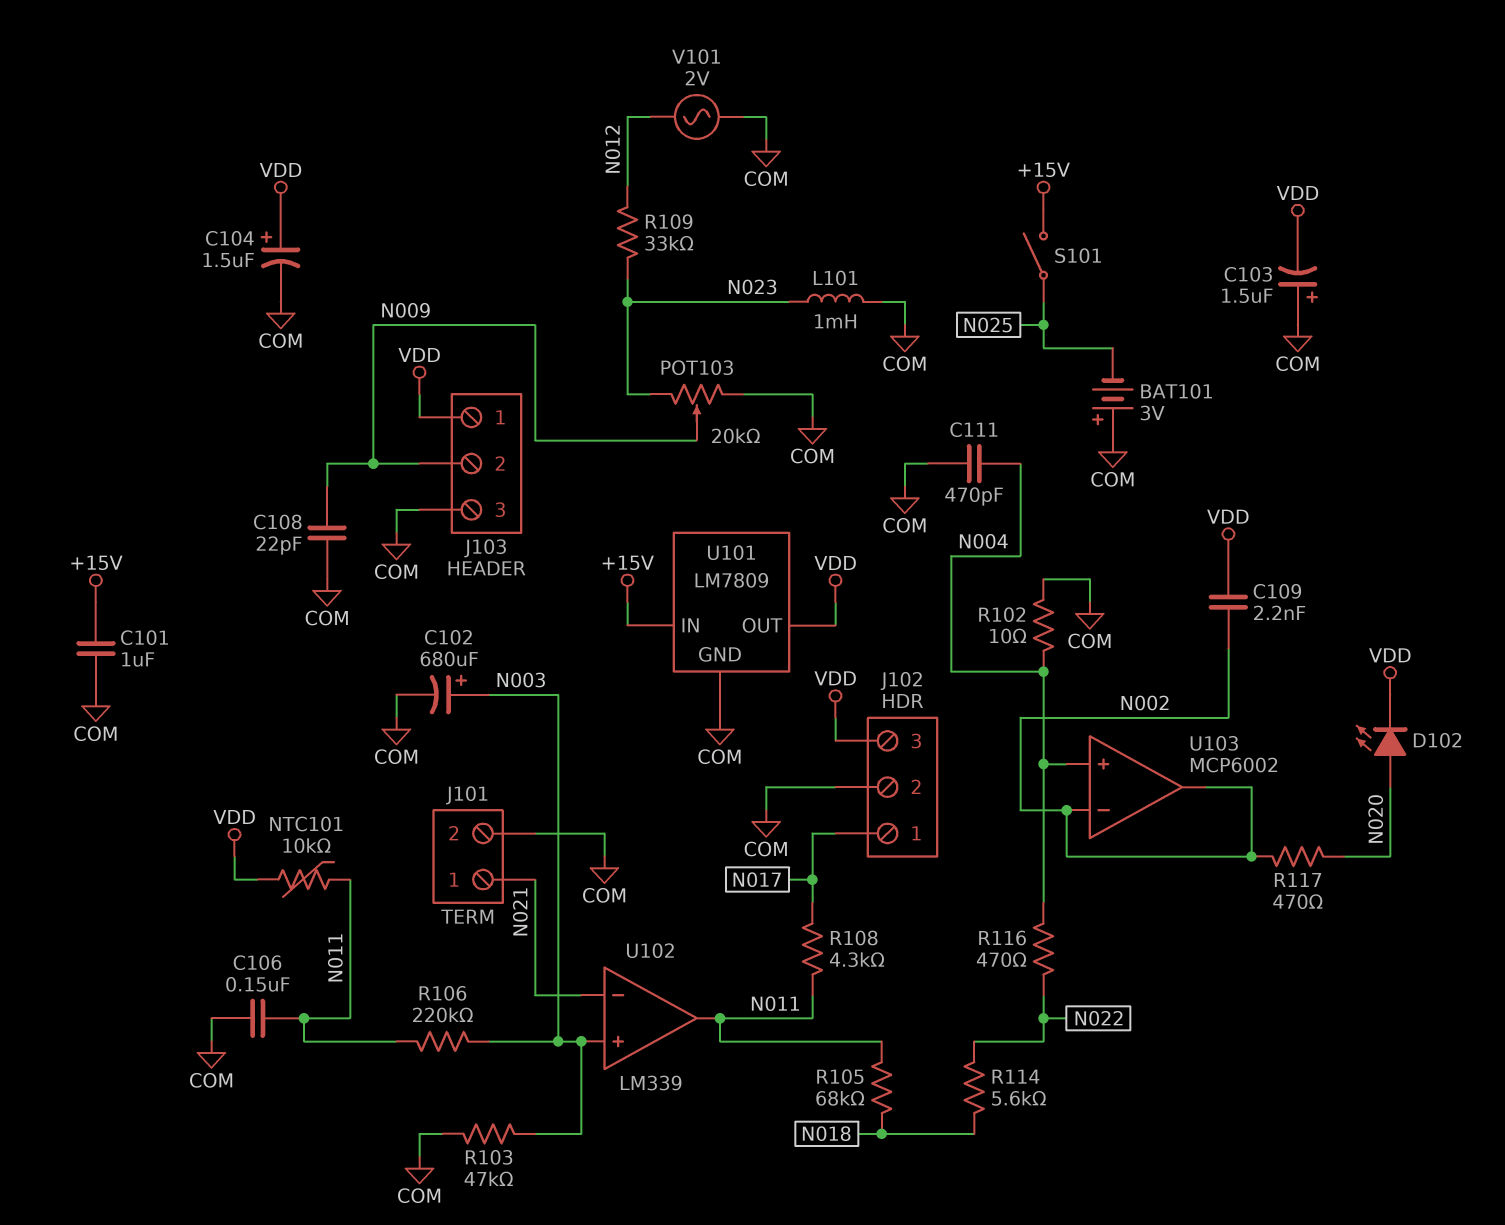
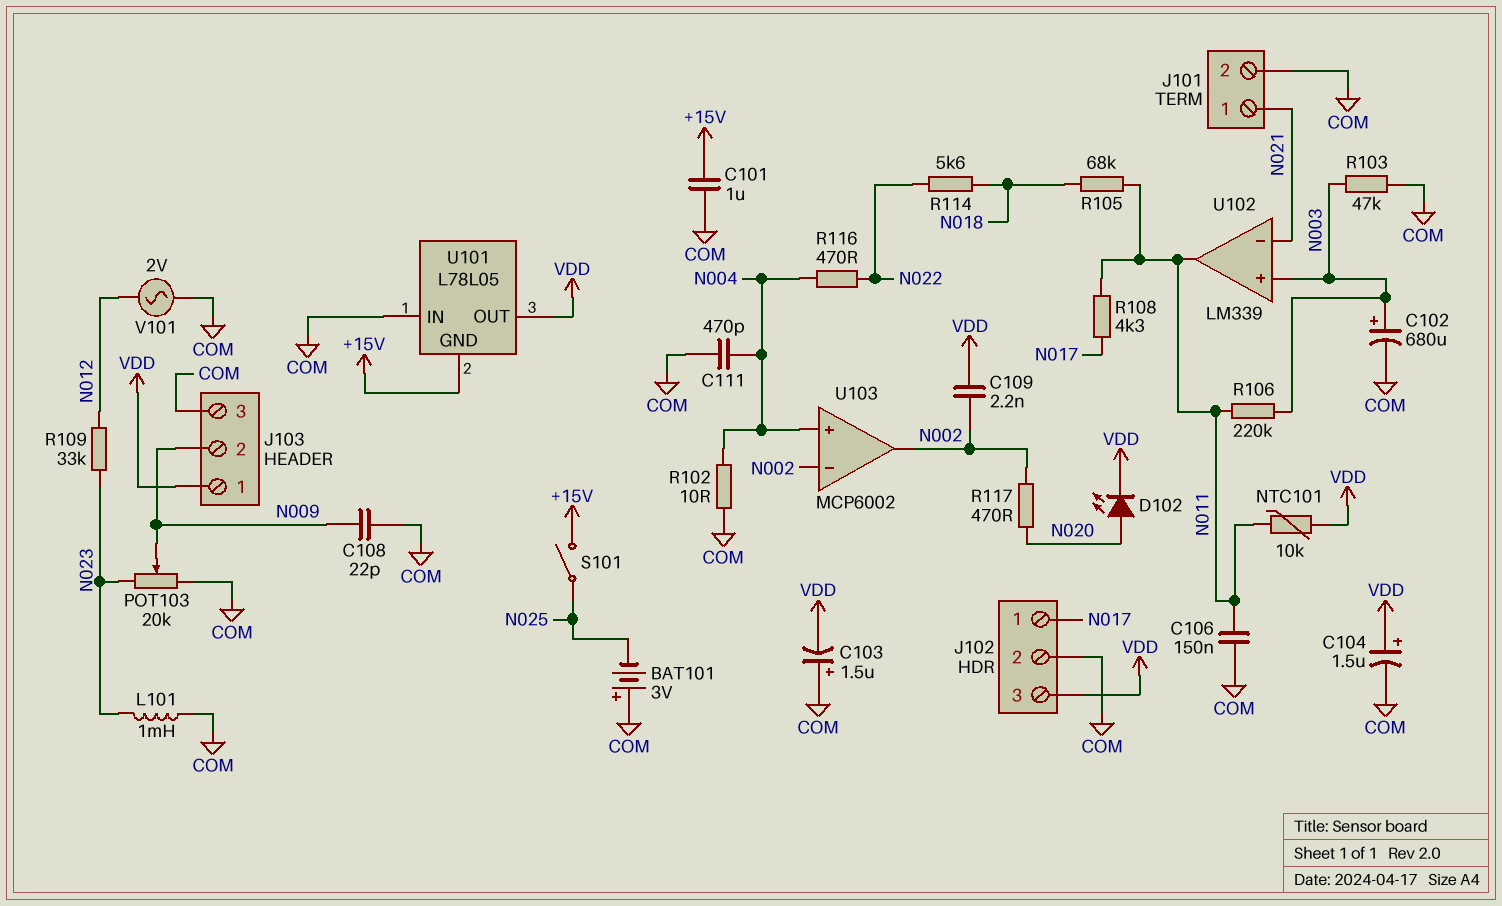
U101: LM7809 -> L78L05
U101 pin GND: COM -> +15V
U101 pin IN: +15V -> COM

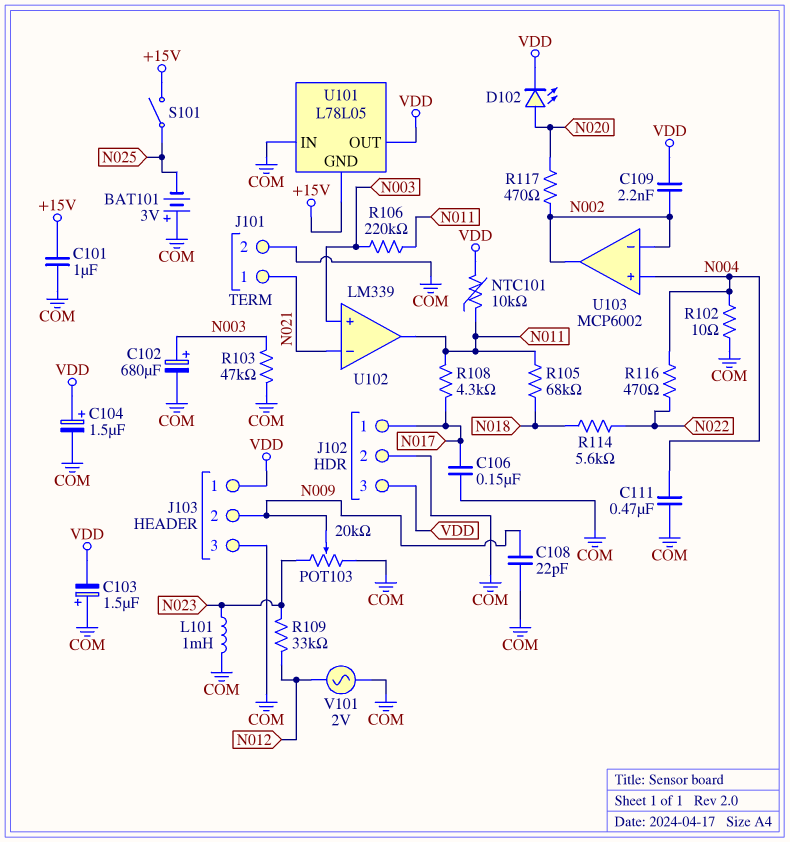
C106: 150nF (COM, N011) -> 150nF (COM, N017)
C111: 470pF (COM, N004) -> 470nF (COM, N004)

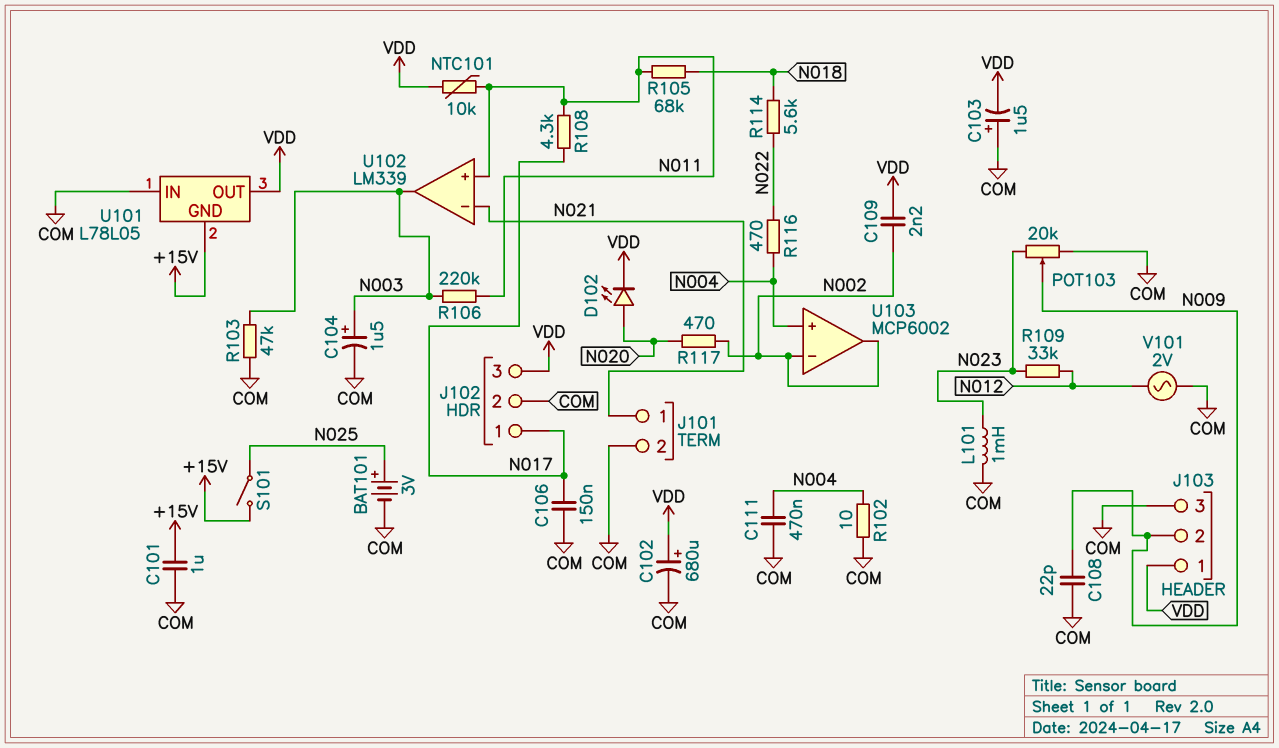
BAT101: 3V (plus COM, minus N025) -> 3V (plus N025, minus COM)
C102: 680uF (plus N003, minus COM) -> 680uF (plus VDD, minus COM)
C104: 1.5uF (plus VDD, minus COM) -> 1.5uF (plus N003, minus COM)
U102 pin in+: N003 -> N011
U102 pin out: N011 -> N003

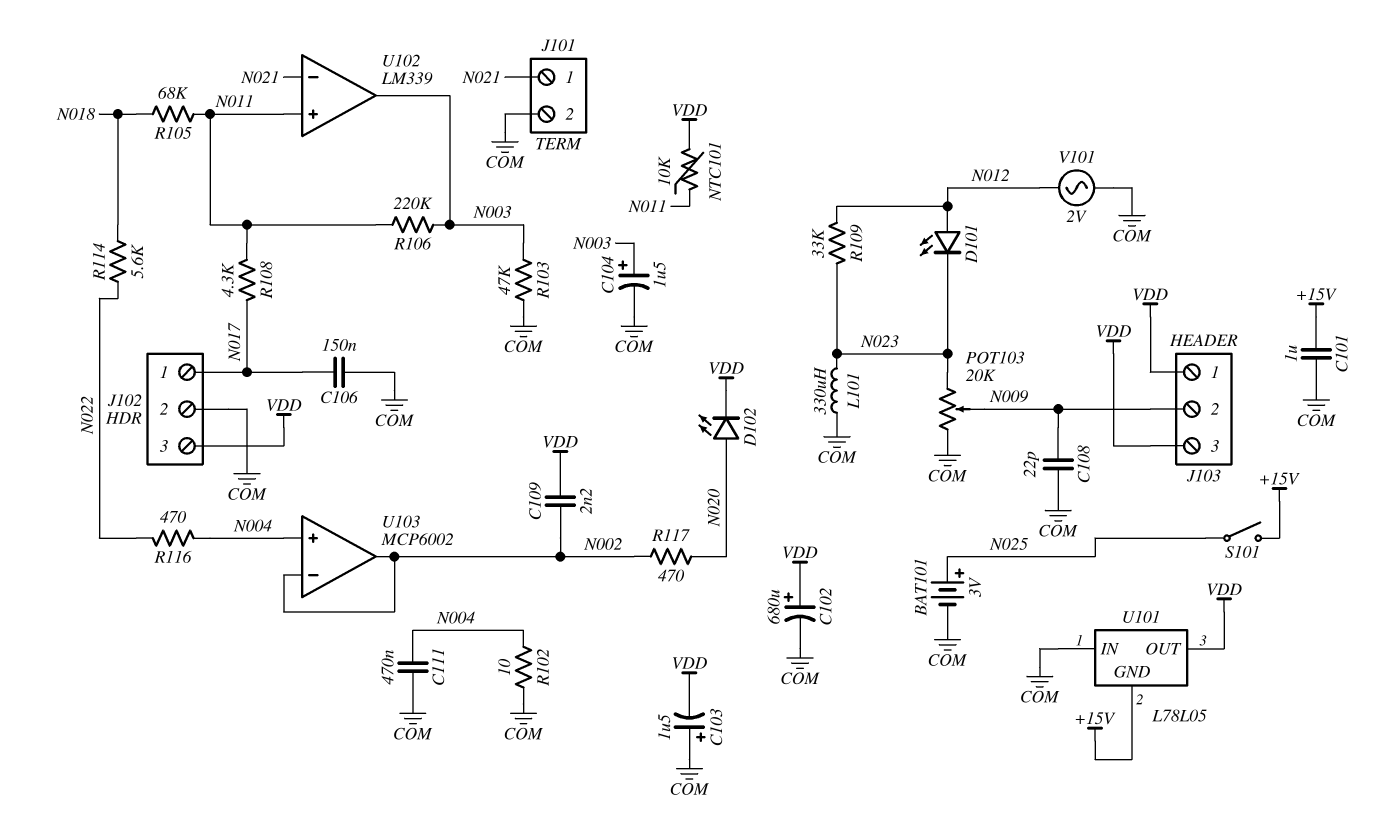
D101: none -> LED (A N012, K N023)
J103 pin 3: COM -> VDD
L101: 1mH (COM, N023) -> 330uH (COM, N023)

